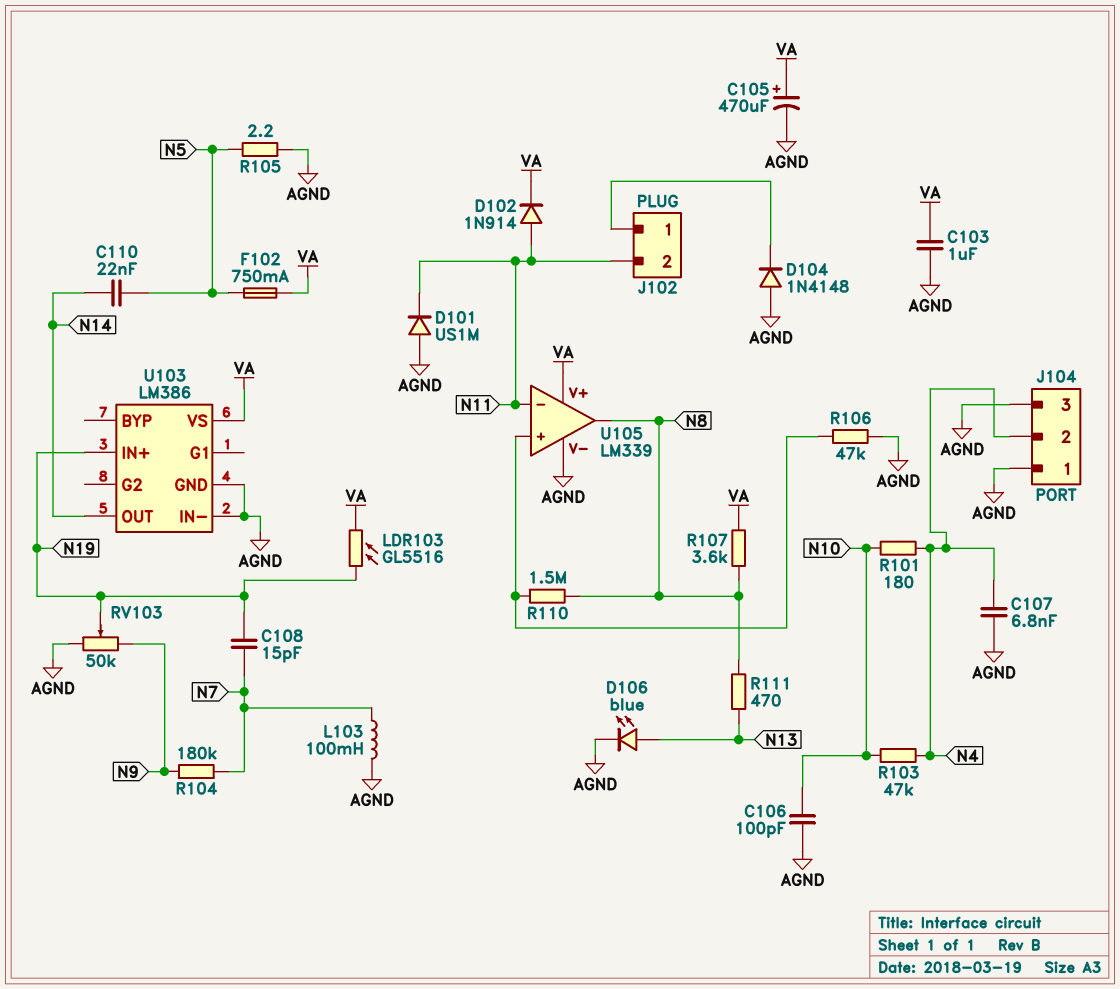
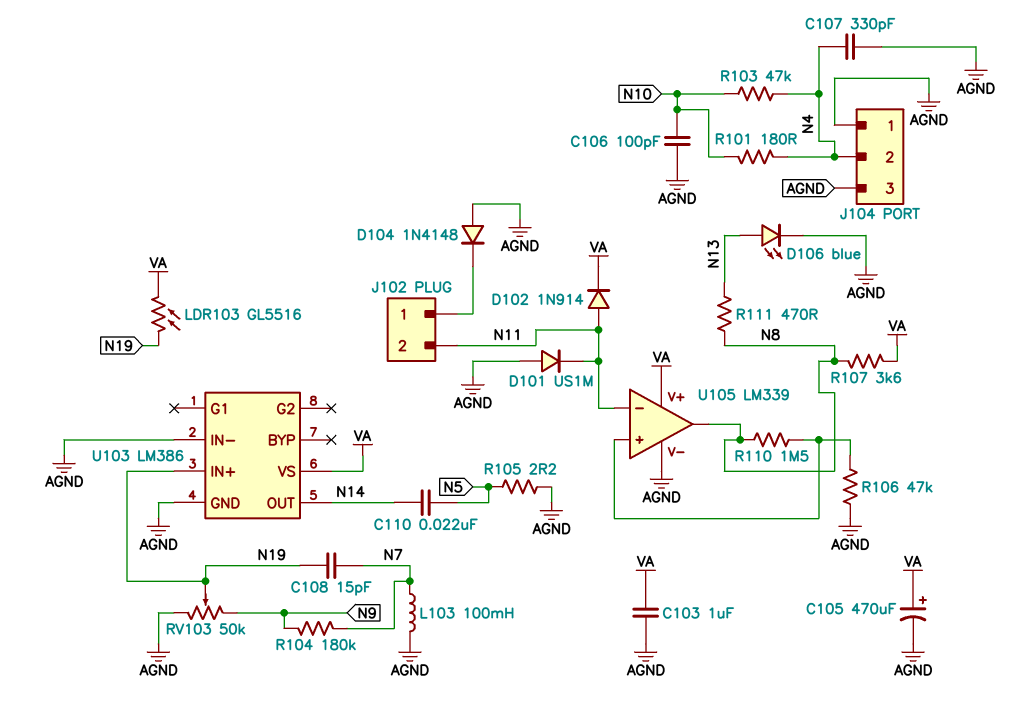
C107: 6.8nF (AGND, N4) -> 330pF (AGND, N4)
F102: 750mA (N5, VA) -> none

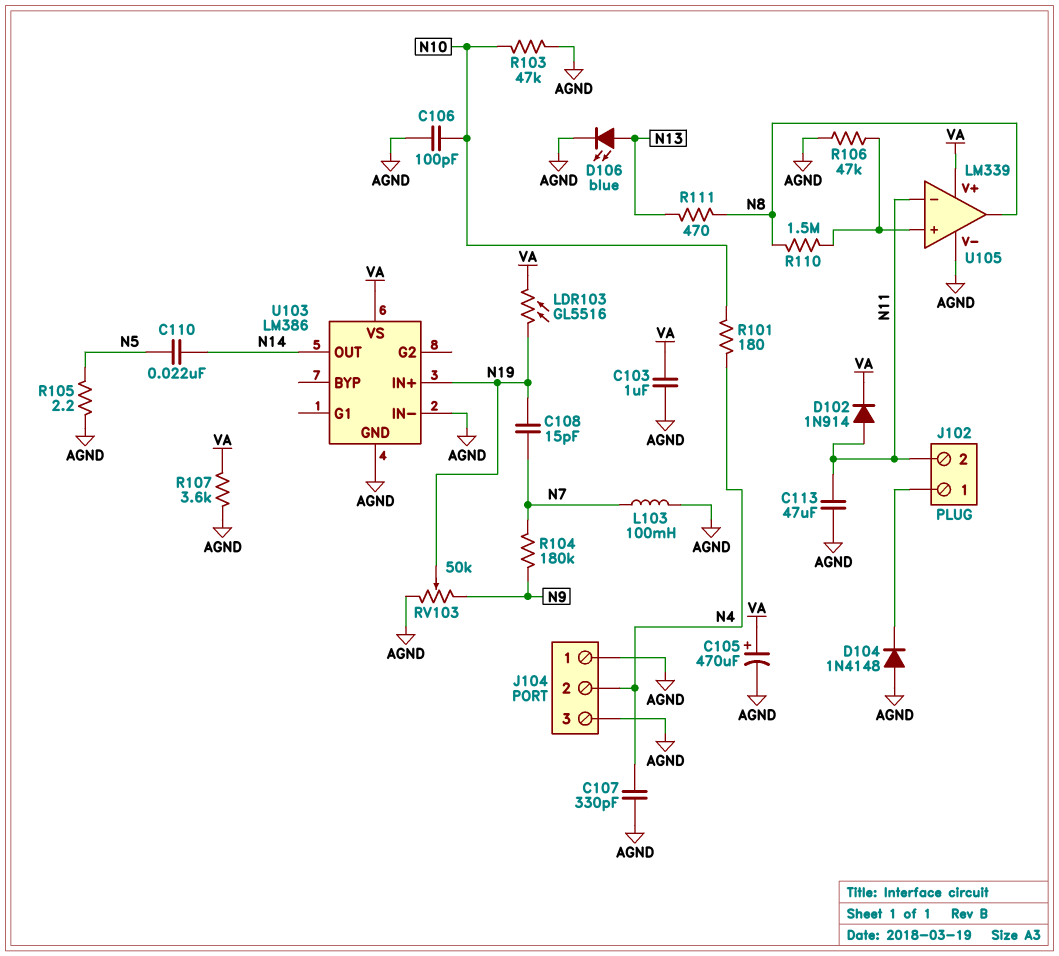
C113: none -> 47uF (AGND, N11)
D101: diode US1M (A AGND, K N11) -> none
R103: 47k (N4, N10) -> 47k (AGND, N10)
R107: 3.6k (N8, VA) -> 3.6k (AGND, VA)

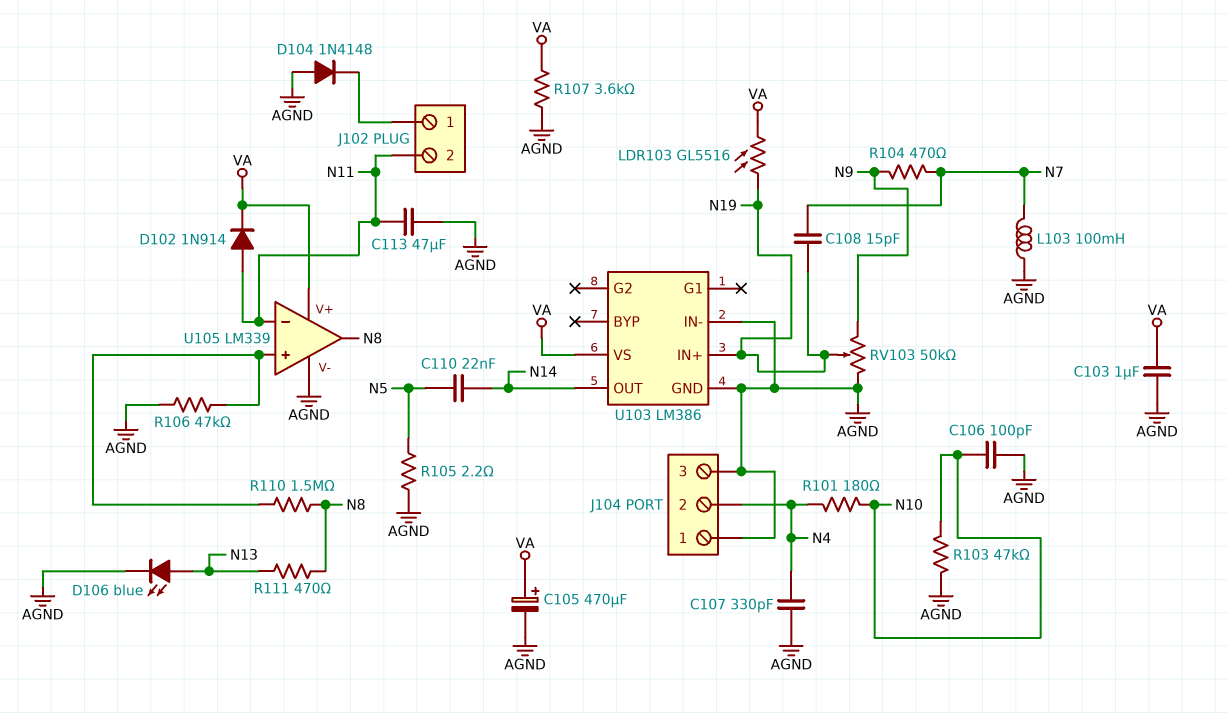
R104: 180k (N7, N9) -> 470 (N7, N9)

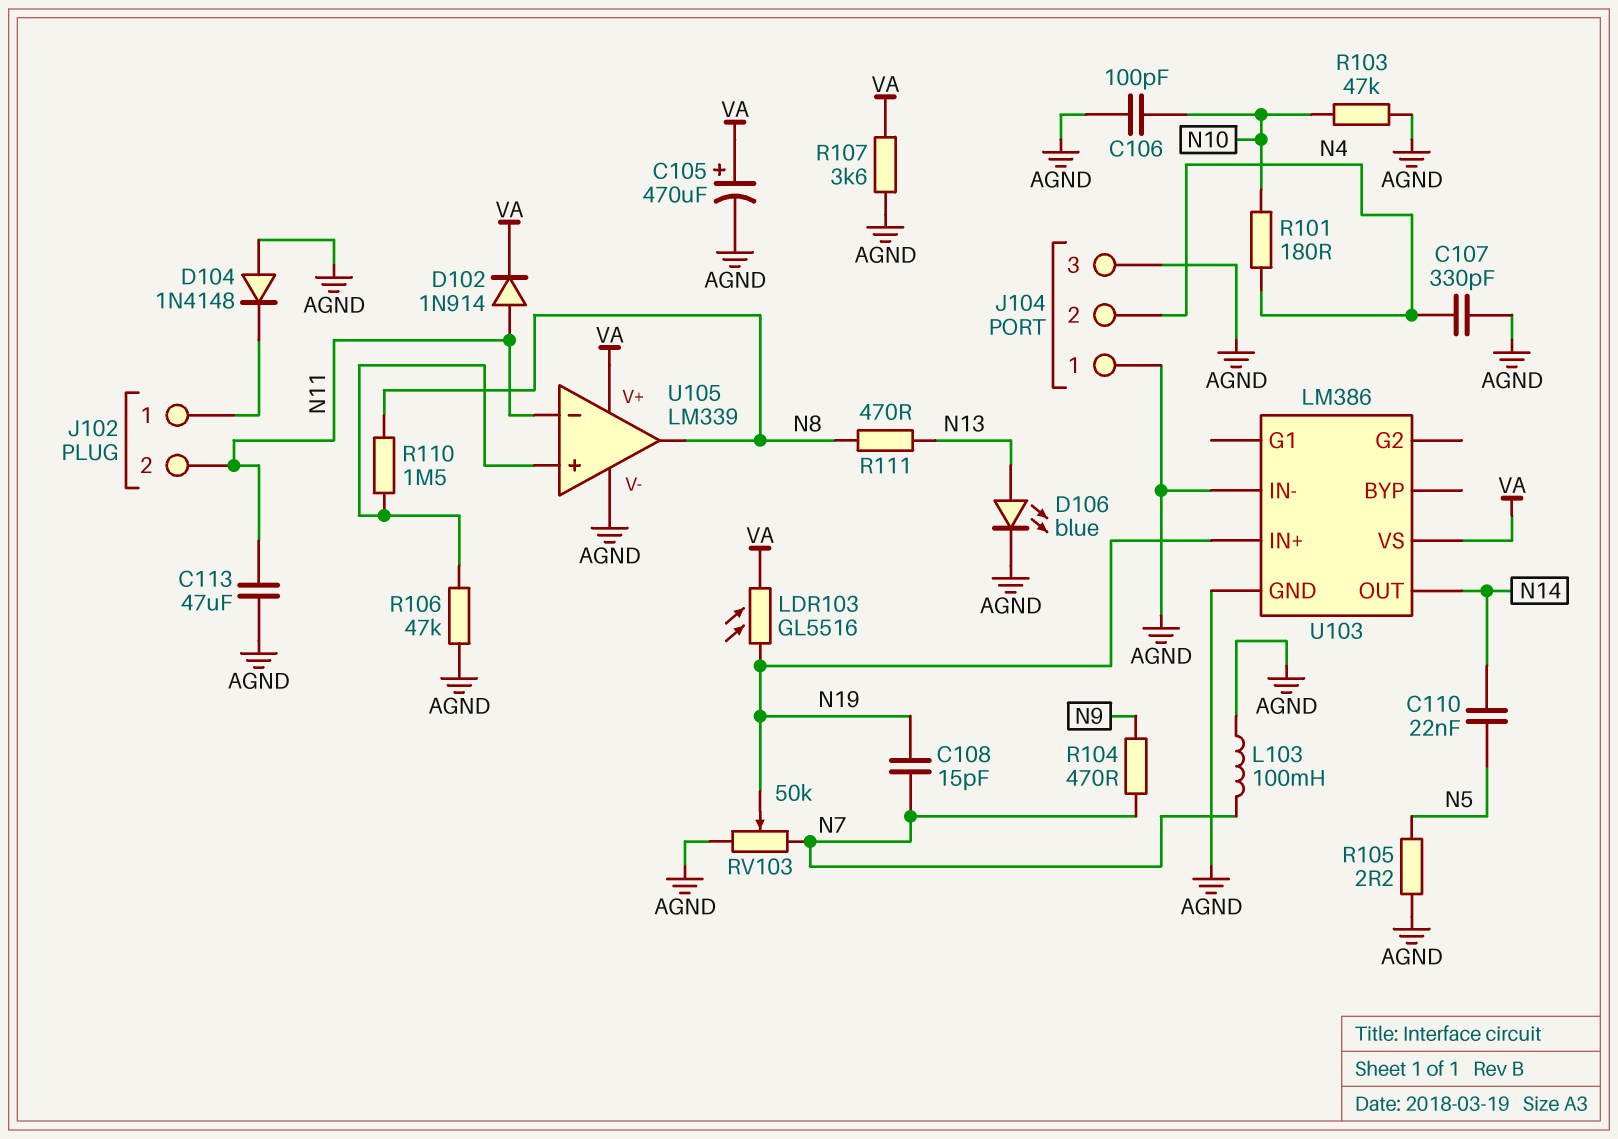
C103: 1uF (AGND, VA) -> none
RV103: 50k (AGND, N9, wiper N19) -> 50k (AGND, N7, wiper N19)

